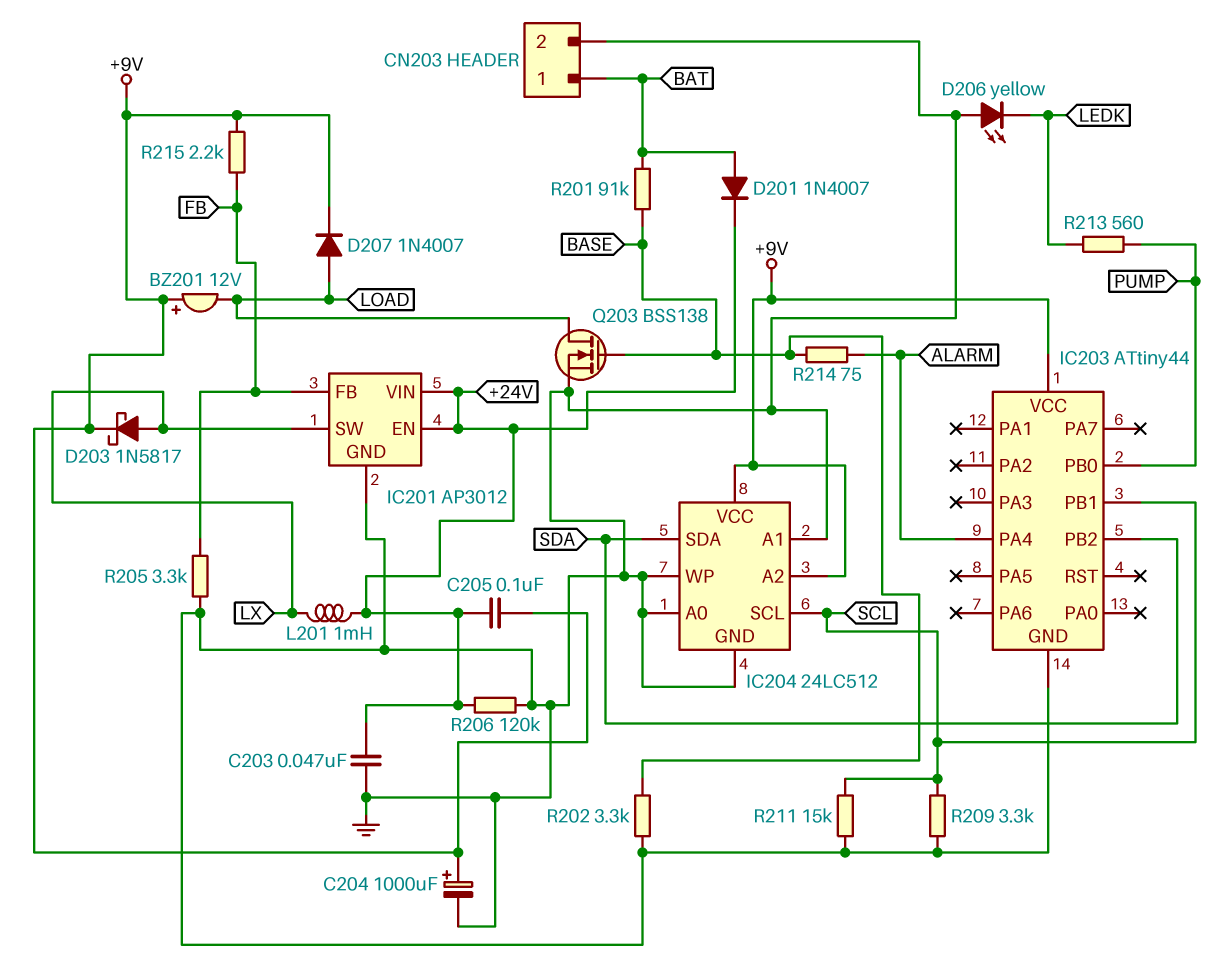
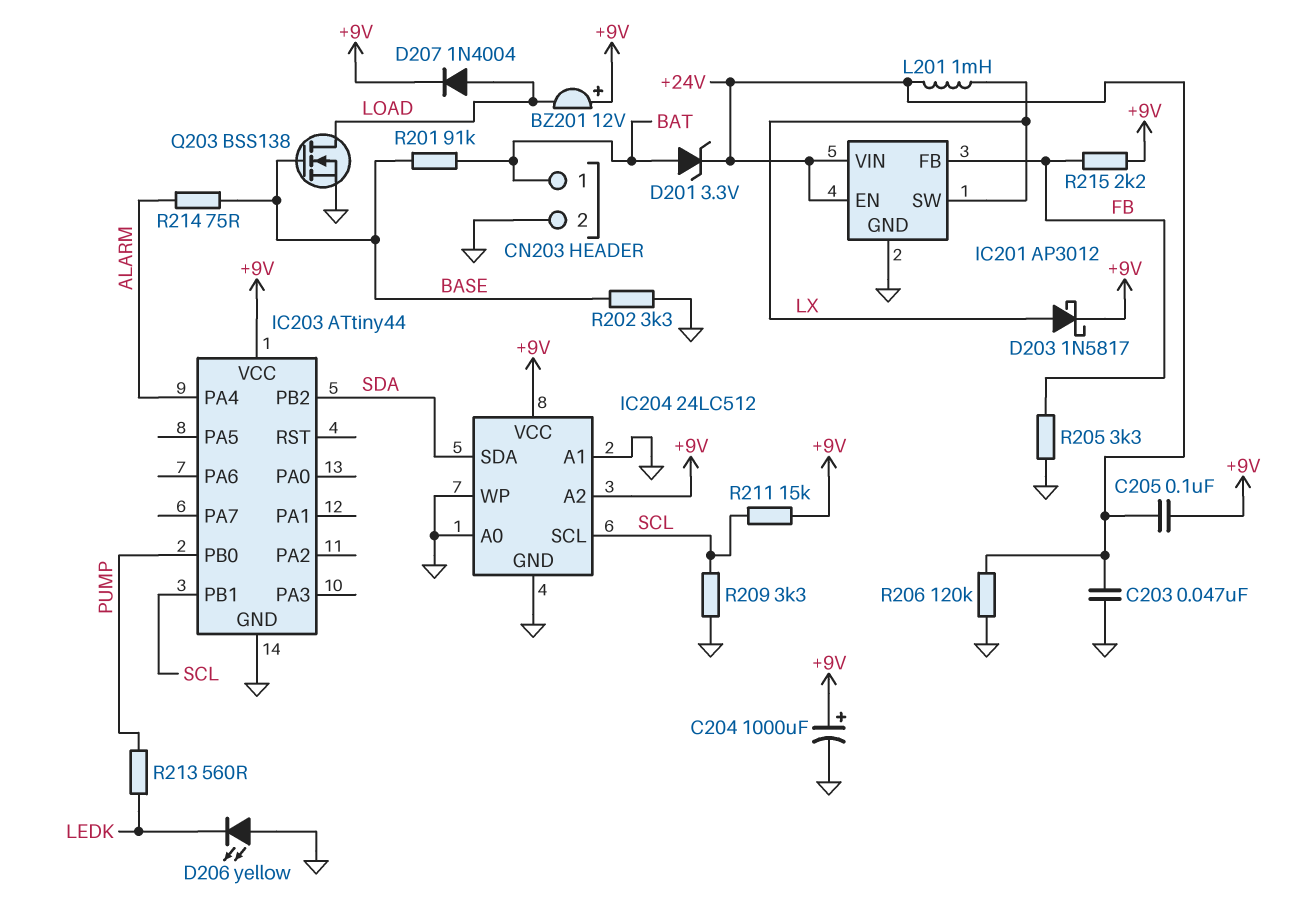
D201: diode 1N4007 (A BAT, K +24V) -> zener 3.3V (A BAT, K +24V)
D207: diode 1N4007 (A LOAD, K +9V) -> diode 1N4004 (A LOAD, K +9V)
R211: 15k (GND, SCL) -> 15k (+9V, SCL)

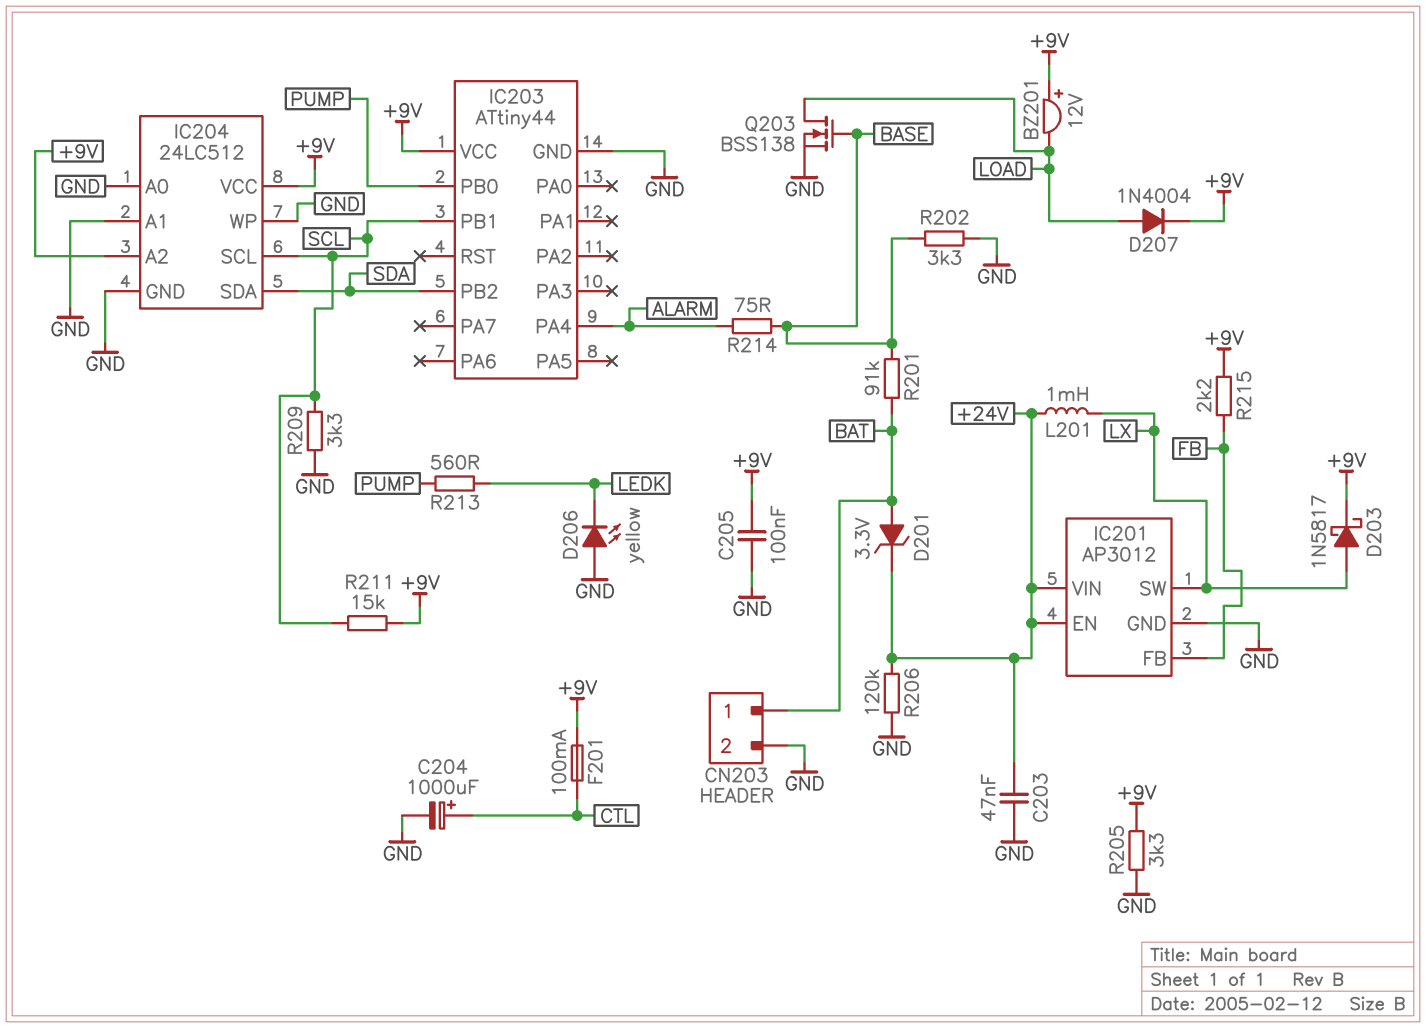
C204: 1000uF (plus +9V, minus GND) -> 1000uF (plus CTL, minus GND)
C205: 100nF (+9V, +24V) -> 100nF (+9V, GND)
F201: none -> 100mA (+9V, CTL)
R205: 3.3k (FB, GND) -> 3.3k (+9V, GND)

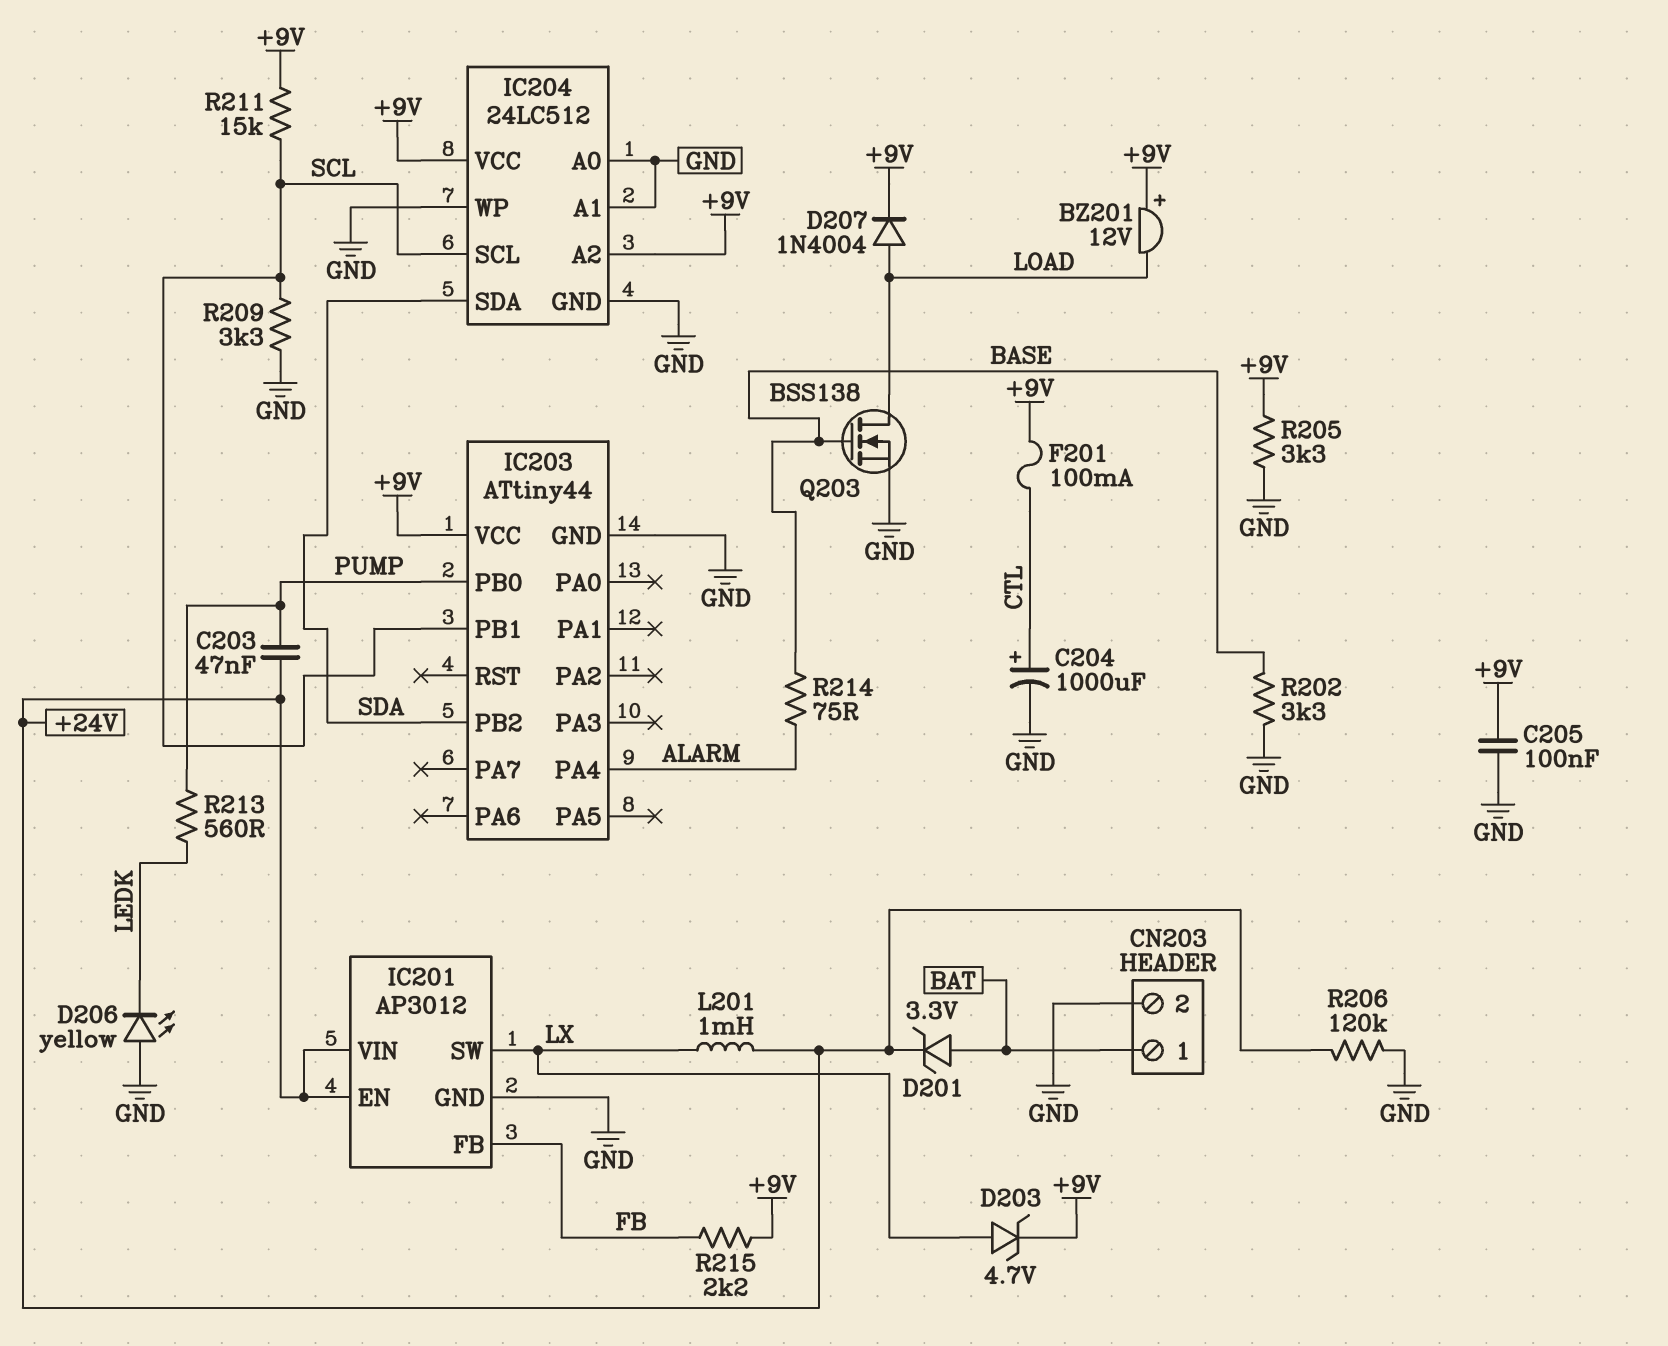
C203: 47nF (+24V, GND) -> 47nF (+24V, PUMP)
D203: schottky 1N5817 (A LX, K +9V) -> zener 4.7V (A LX, K +9V)
R201: 91k (BASE, BAT) -> none

